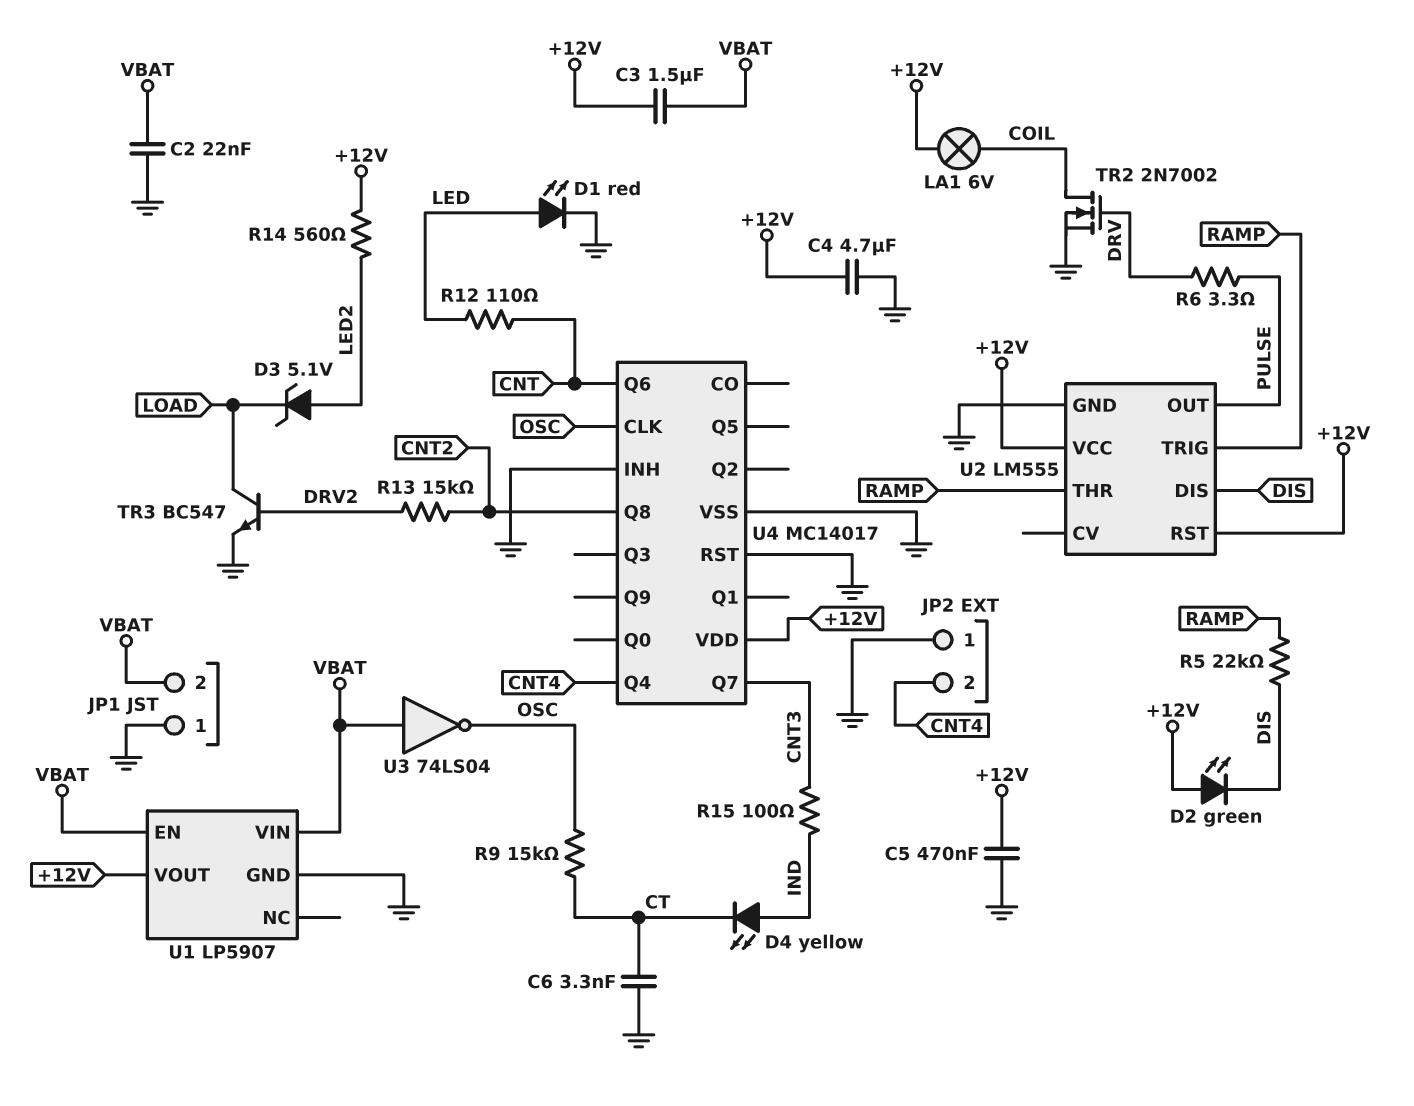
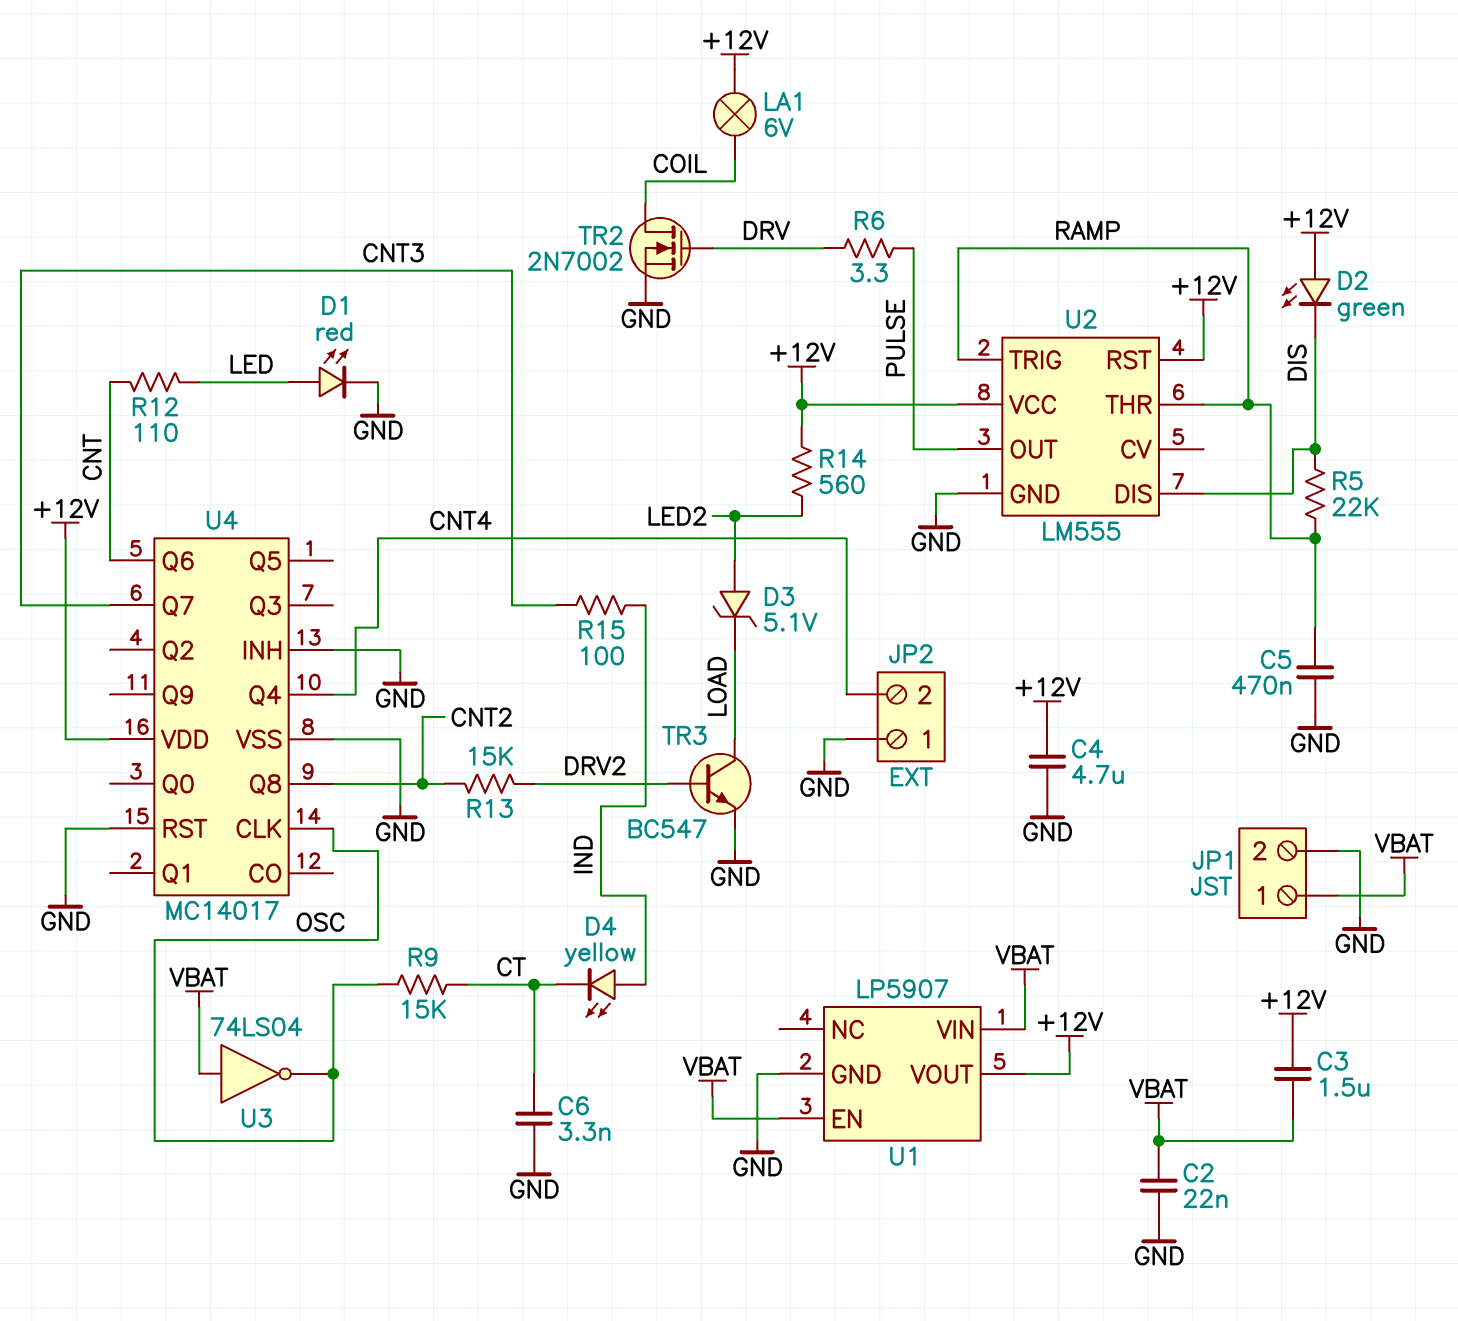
C5: 470nF (+12V, GND) -> 470nF (GND, RAMP)
JP1 pin 1: GND -> VBAT
JP1 pin 2: VBAT -> GND

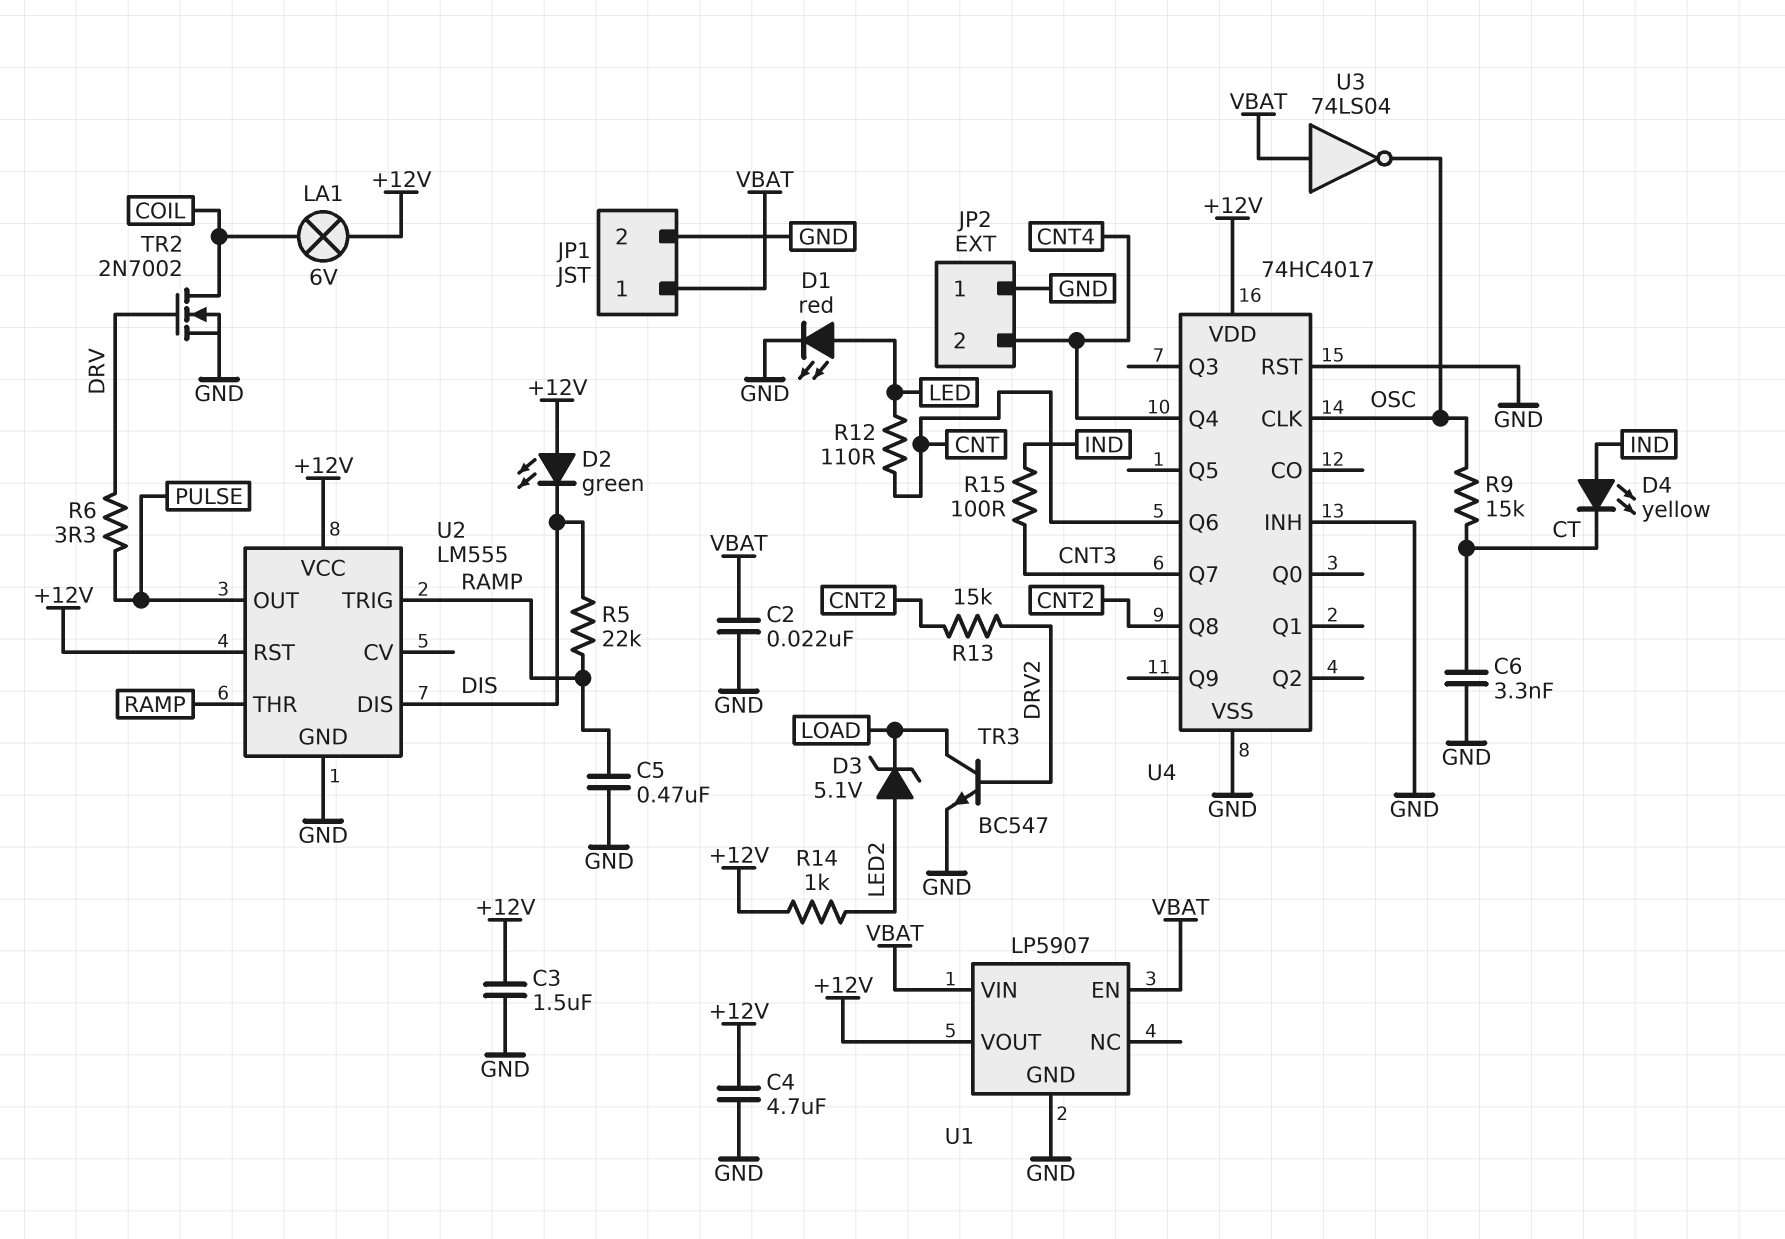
C3: 1.5uF (+12V, VBAT) -> 1.5uF (+12V, GND)
R14: 560 (+12V, LED2) -> 1k (+12V, LED2)
U4: MC14017 -> 74HC4017

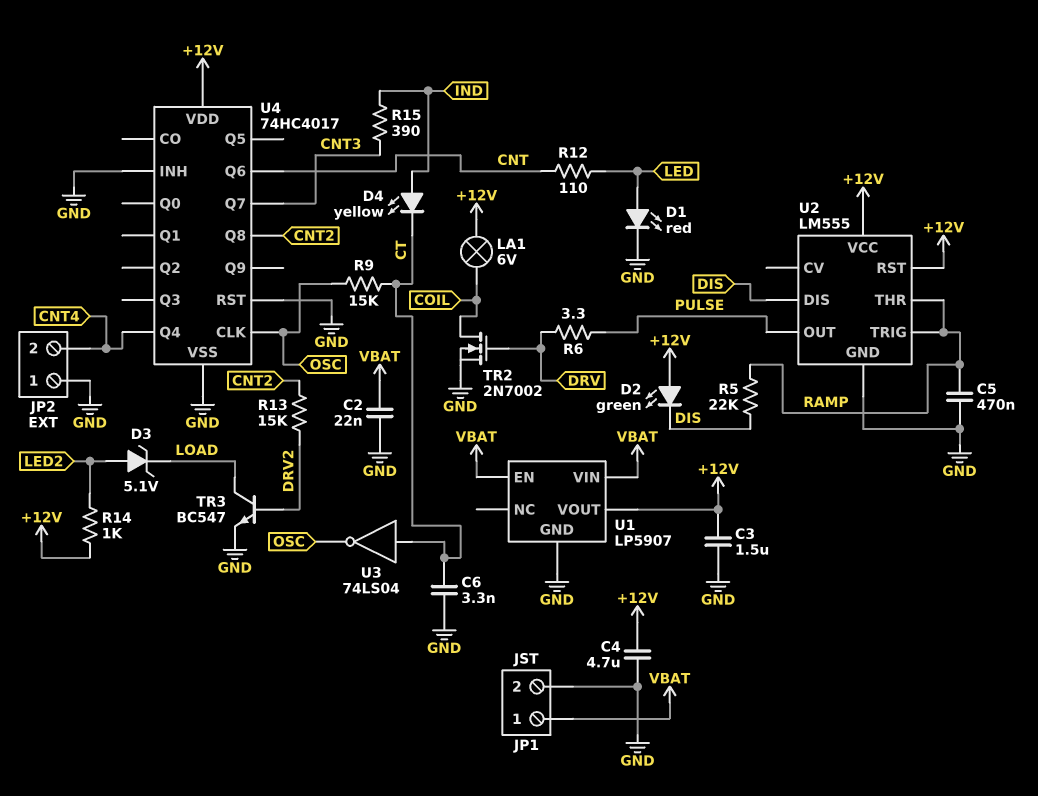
R15: 100 (CNT3, IND) -> 390 (CNT3, IND)
U3: NOT 74LS04 (in VBAT, out OSC) -> NOT 74LS04 (in CT, out OSC)

